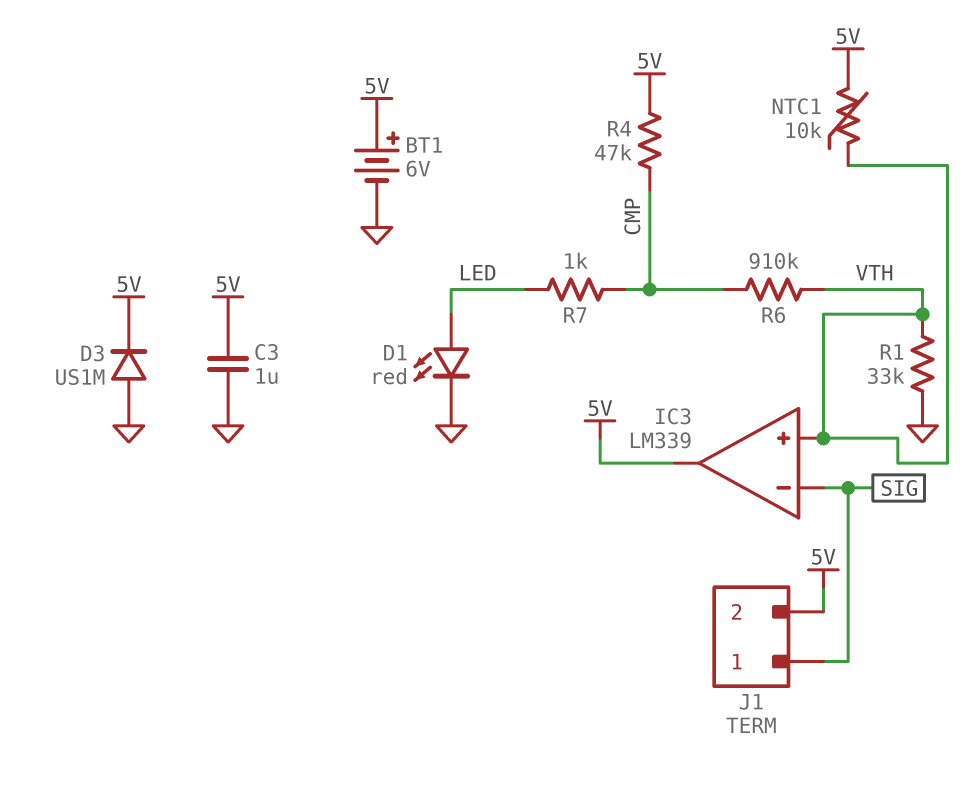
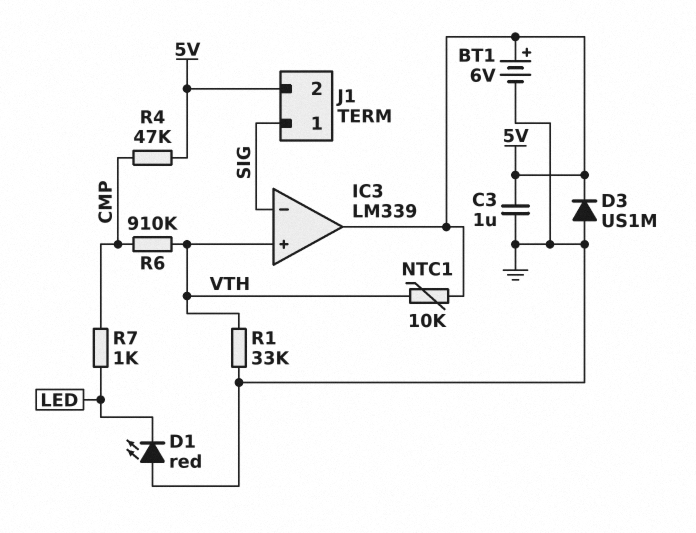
D1: LED red (A LED, K GND) -> LED red (A GND, K LED)

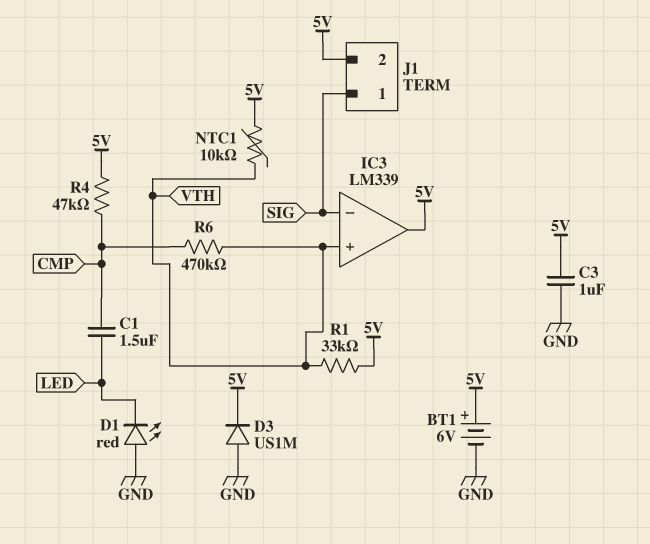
C1: none -> 1.5uF (CMP, LED)
R1: 33k (GND, VTH) -> 33k (5V, VTH)
R6: 910k (CMP, VTH) -> 470k (CMP, VTH)
R7: 1k (CMP, LED) -> none

